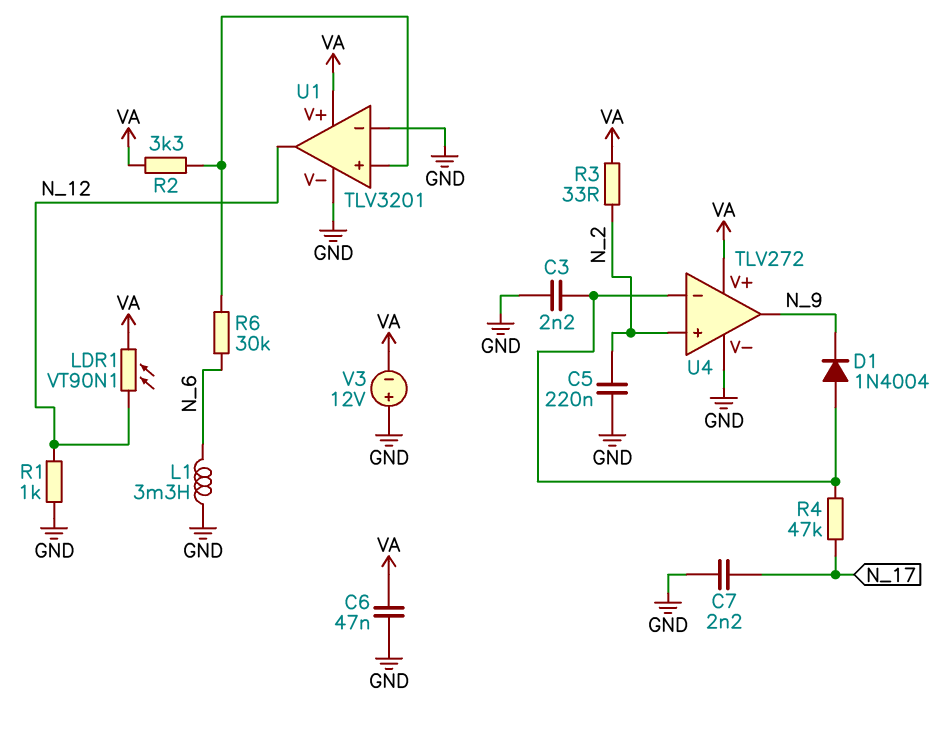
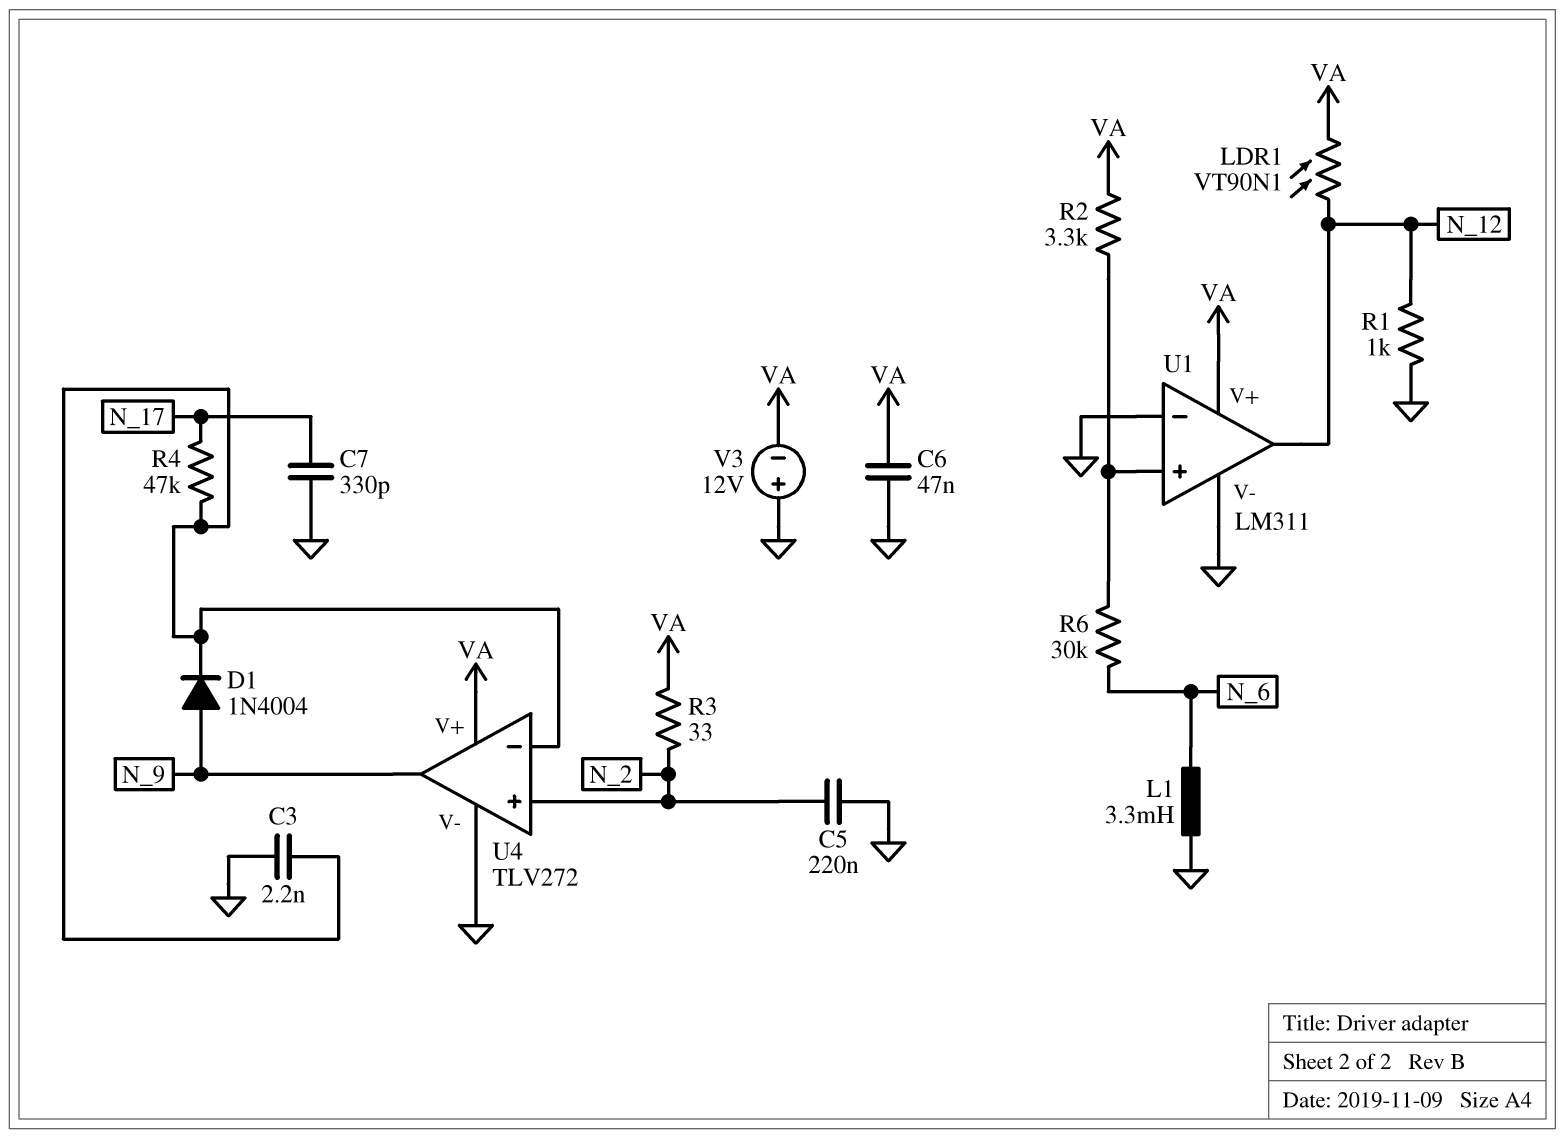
C7: 2.2nF (GND, N_17) -> 330pF (GND, N_17)
D1: diode 1N4004 (A U4/in-, K N_9) -> diode 1N4004 (A N_9, K U4/in-)
U1: TLV3201 -> LM311

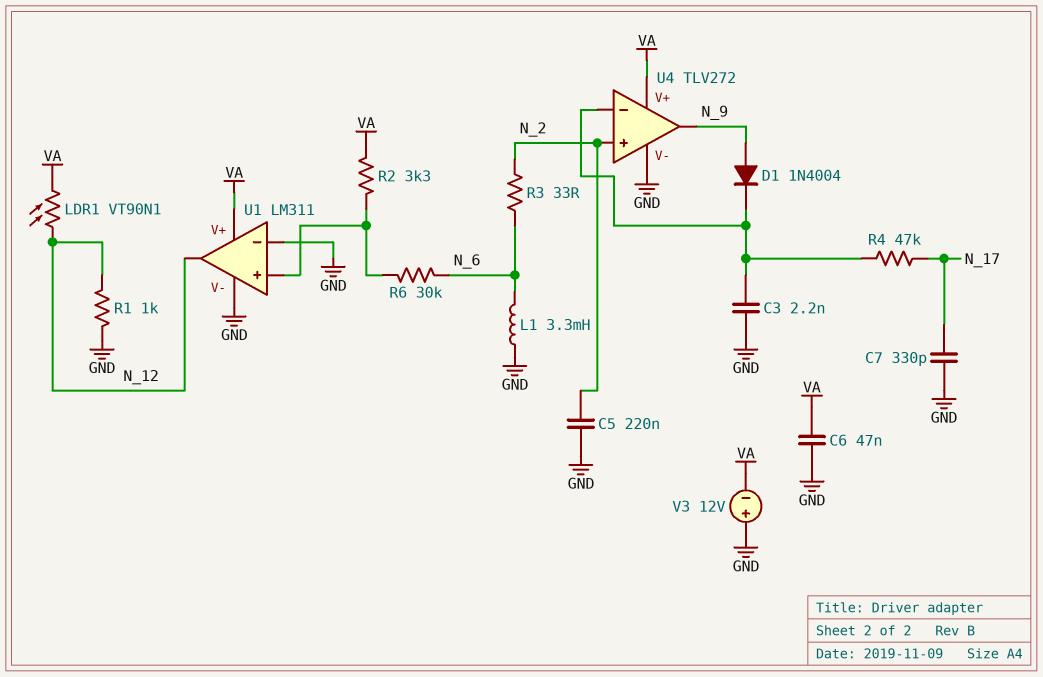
R3: 33 (N_2, VA) -> 33 (N_2, N_6)

